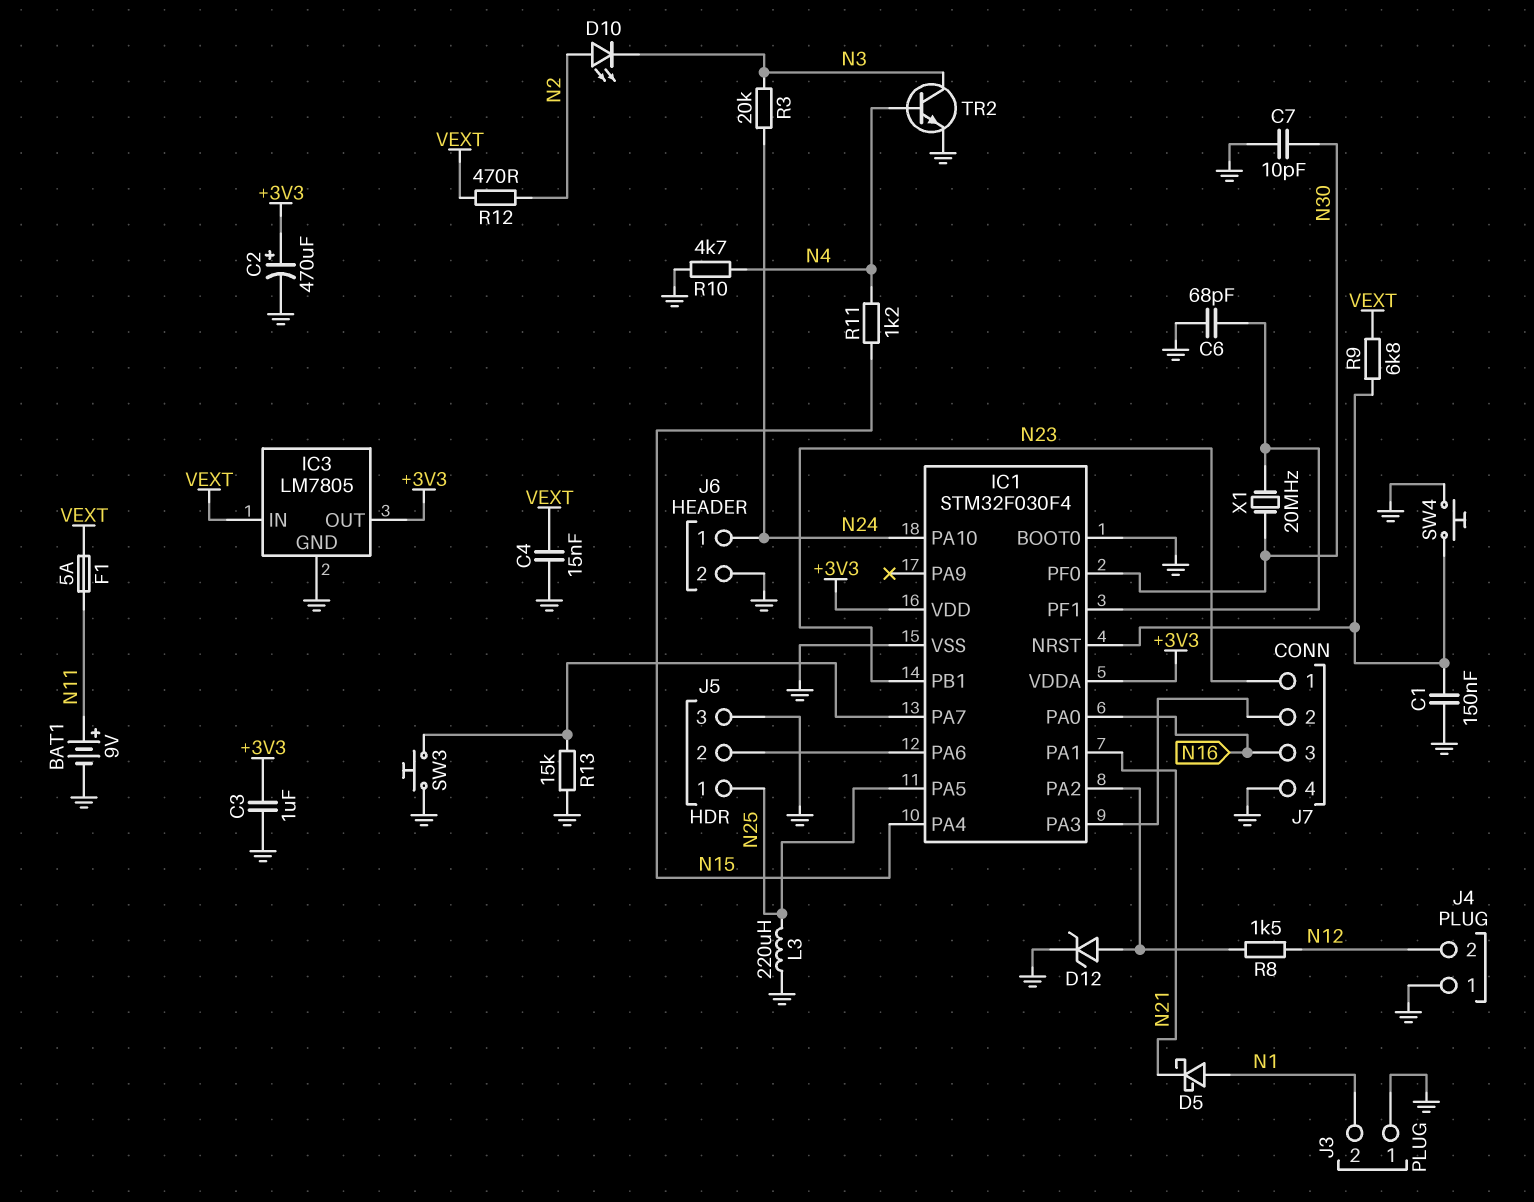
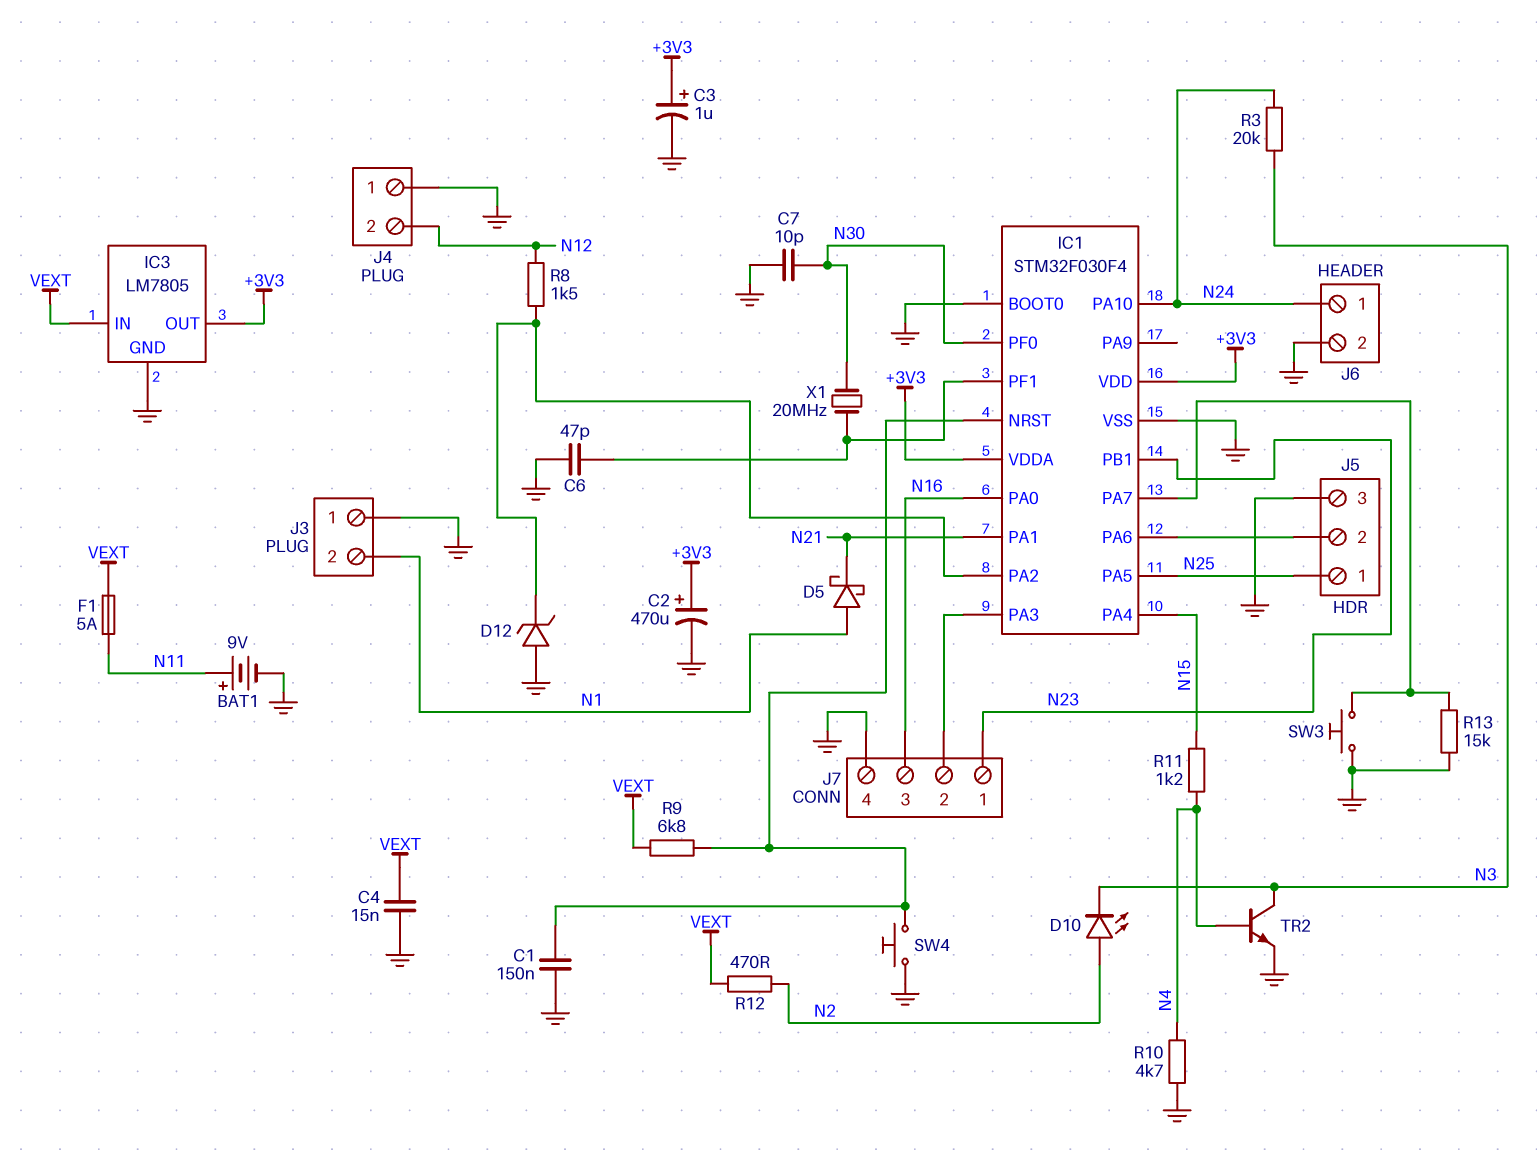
C3: 1uF (+3V3, GND) -> 1uF (plus +3V3, minus GND)
C6: 68pF (GND, IC1/PF1) -> 47pF (GND, IC1/PF1)
D12: zener (A IC1/PA2, K GND) -> zener (A GND, K IC1/PA2)
L3: 220uH (GND, N25) -> none

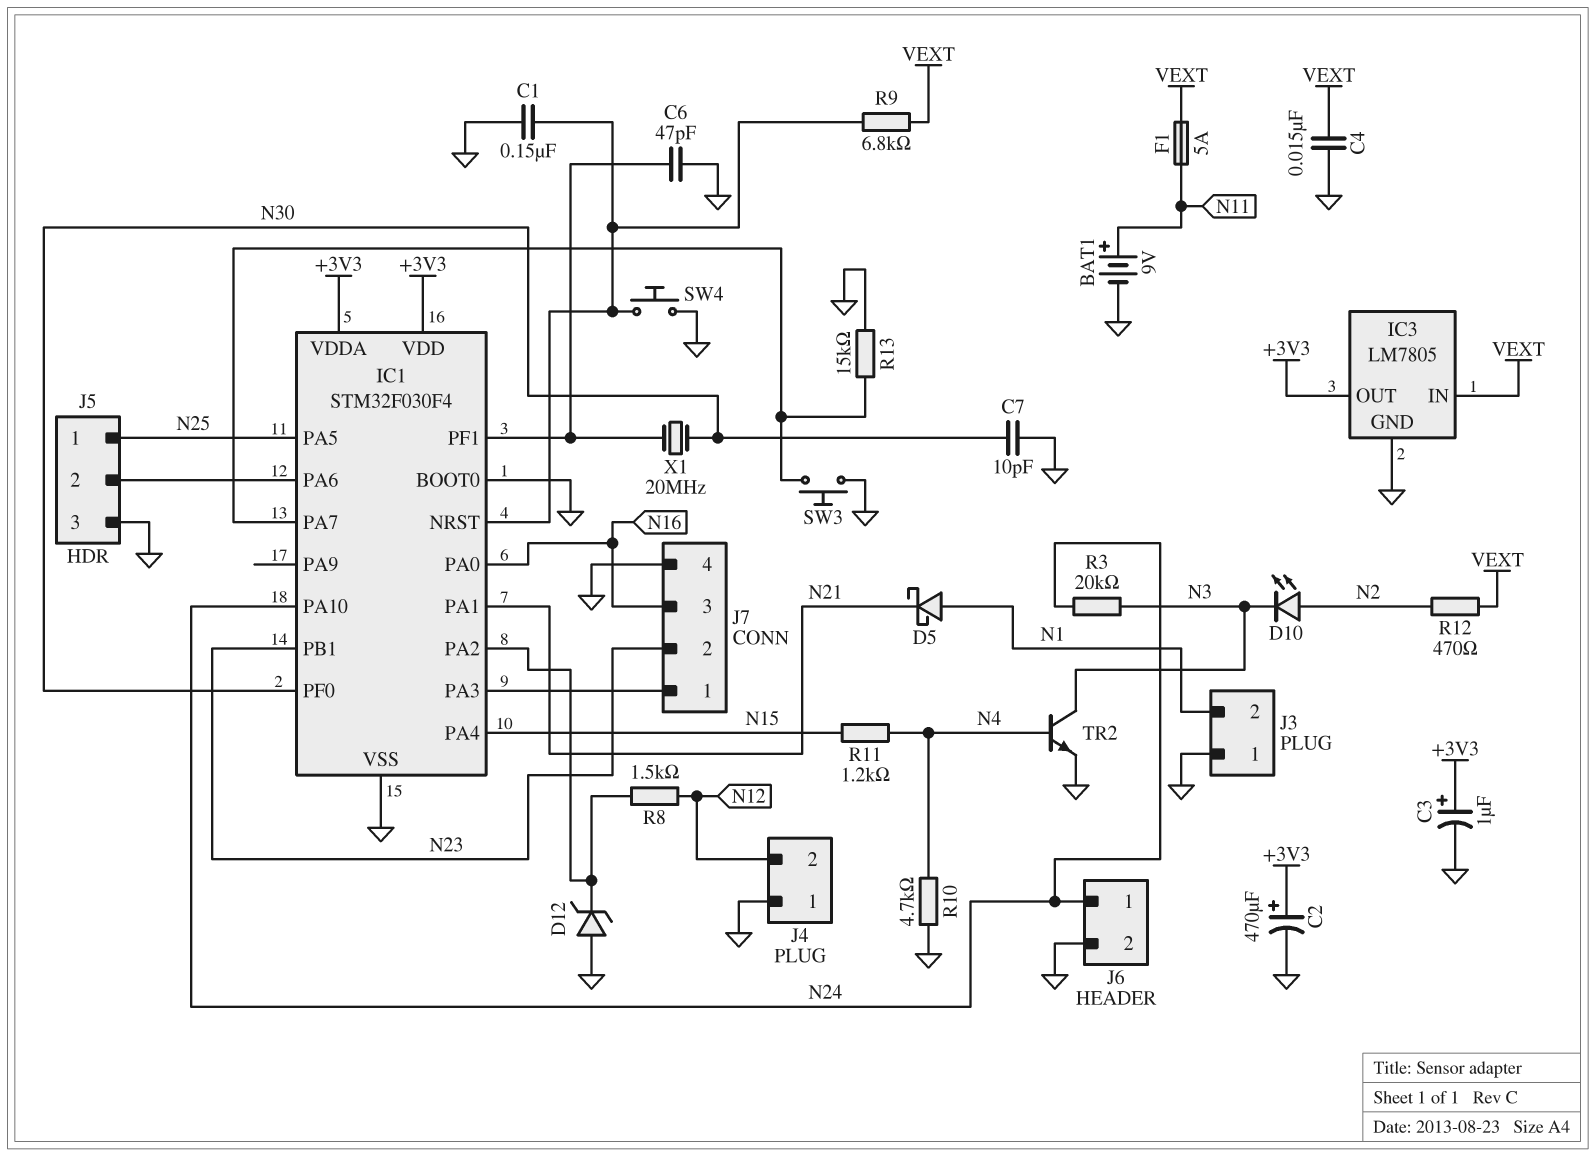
J7 pin 1: N23 -> IC1/PA3
J7 pin 2: IC1/PA3 -> N23

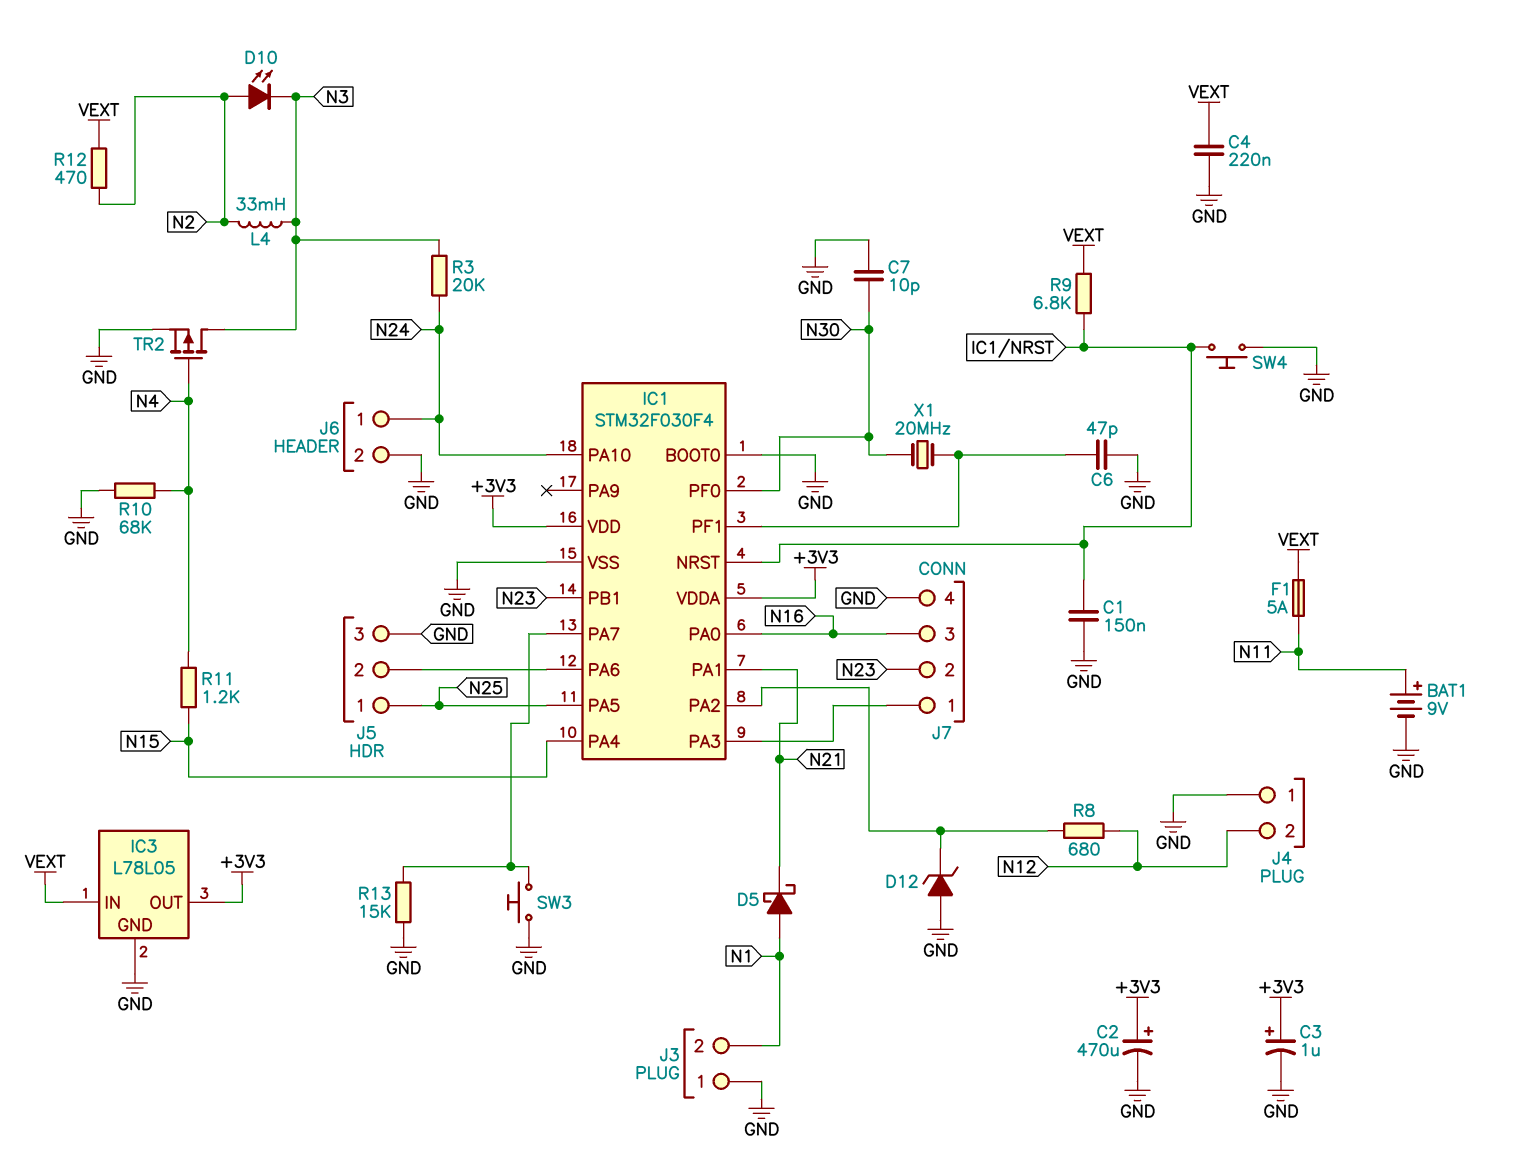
C4: 15nF (GND, VEXT) -> 220nF (GND, VEXT)
IC3: LM7805 -> L78L05
L4: none -> 33mH (N2, N3)
R8: 1.5k (IC1/PA2, N12) -> 680 (IC1/PA2, N12)
R10: 4.7k (GND, N4) -> 68k (GND, N4)
TR2: NPN (B N4, C N3, E GND) -> PMOS (G N4, D N3, S GND)

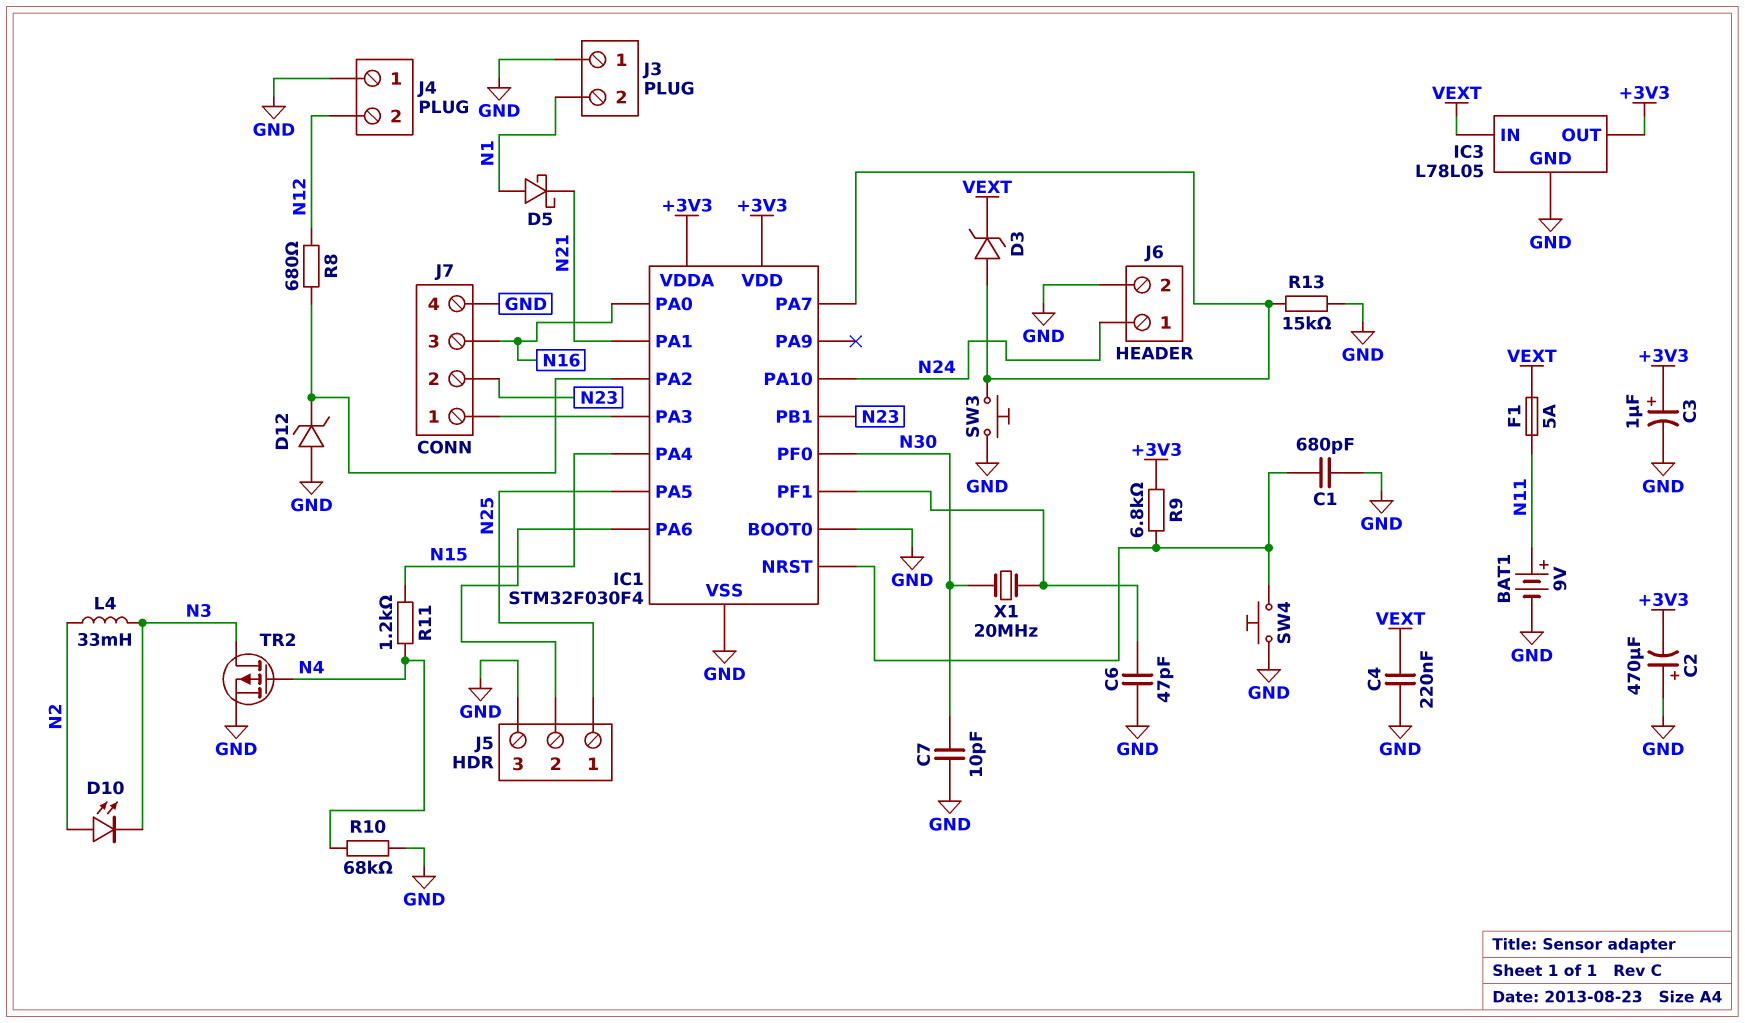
C1: 150nF (GND, IC1/NRST) -> 680pF (GND, IC1/NRST)
C2: 470uF (plus +3V3, minus GND) -> 470uF (plus GND, minus +3V3)
D3: none -> zener (A IC1/PA7, K VEXT)
R3: 20k (N3, N24) -> none
R9: 6.8k (IC1/NRST, VEXT) -> 6.8k (+3V3, IC1/NRST)
R12: 470 (N2, VEXT) -> none

